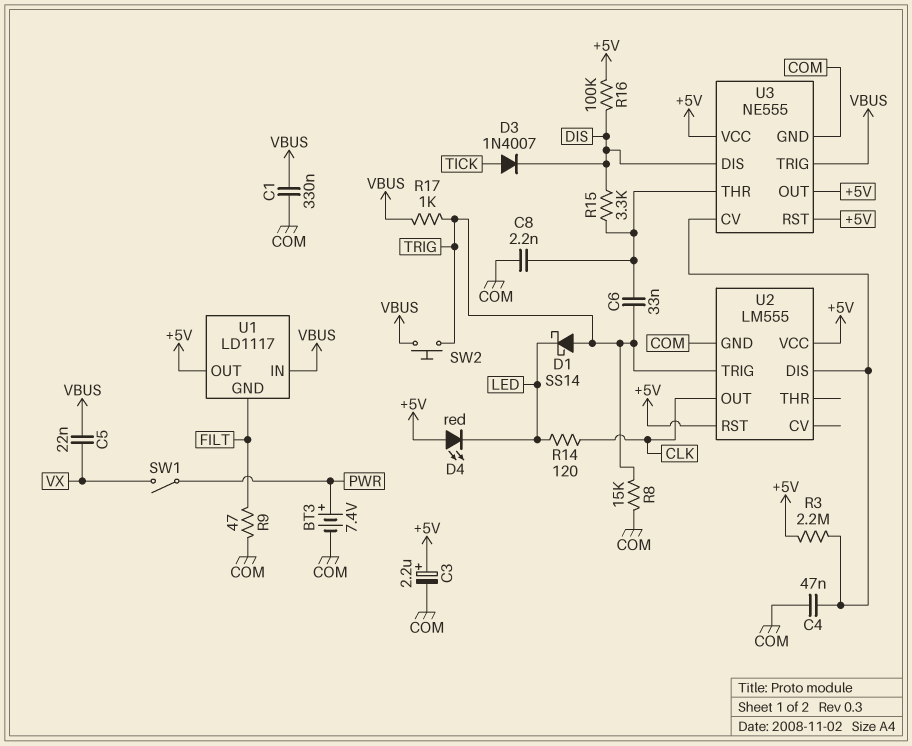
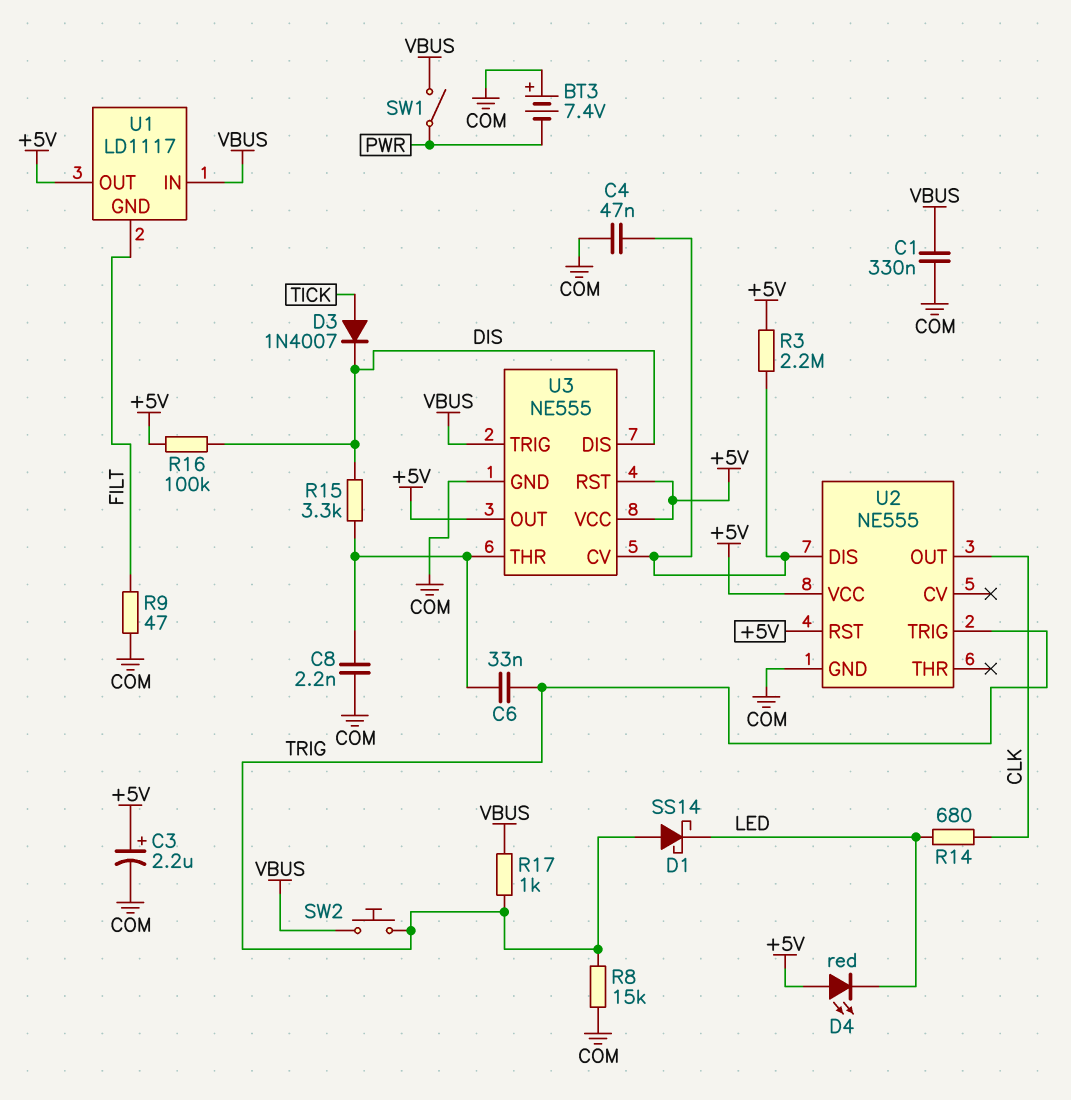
BT3: 7.4V (plus PWR, minus COM) -> 7.4V (plus COM, minus PWR)
C5: 22nF (VBUS, VX) -> none
R14: 120 (CLK, LED) -> 680 (CLK, LED)
SW1: switch (PWR, VX) -> switch (PWR, VBUS)
U2: LM555 -> NE555

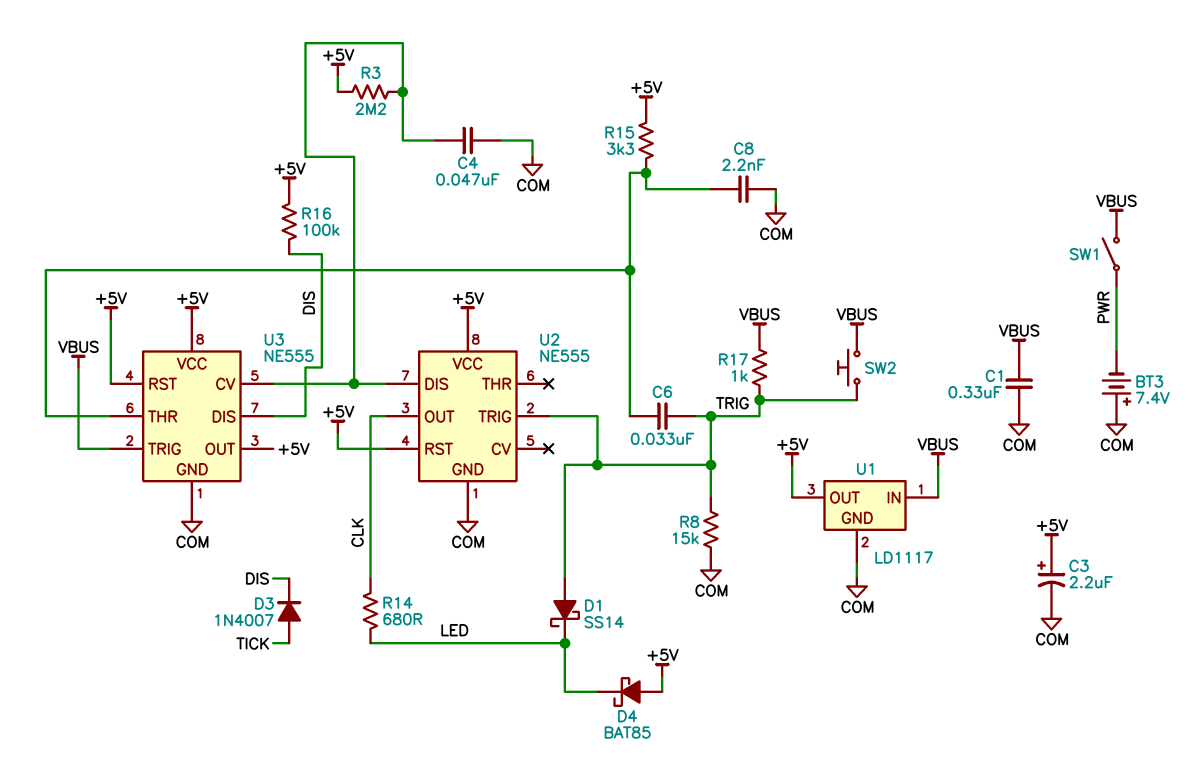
D4: LED red (A +5V, K LED) -> schottky BAT85 (A +5V, K LED)
R9: 47 (COM, FILT) -> none
R15: 3.3k (DIS, U3/THR) -> 3.3k (+5V, U3/THR)
U1 pin GND: FILT -> COM

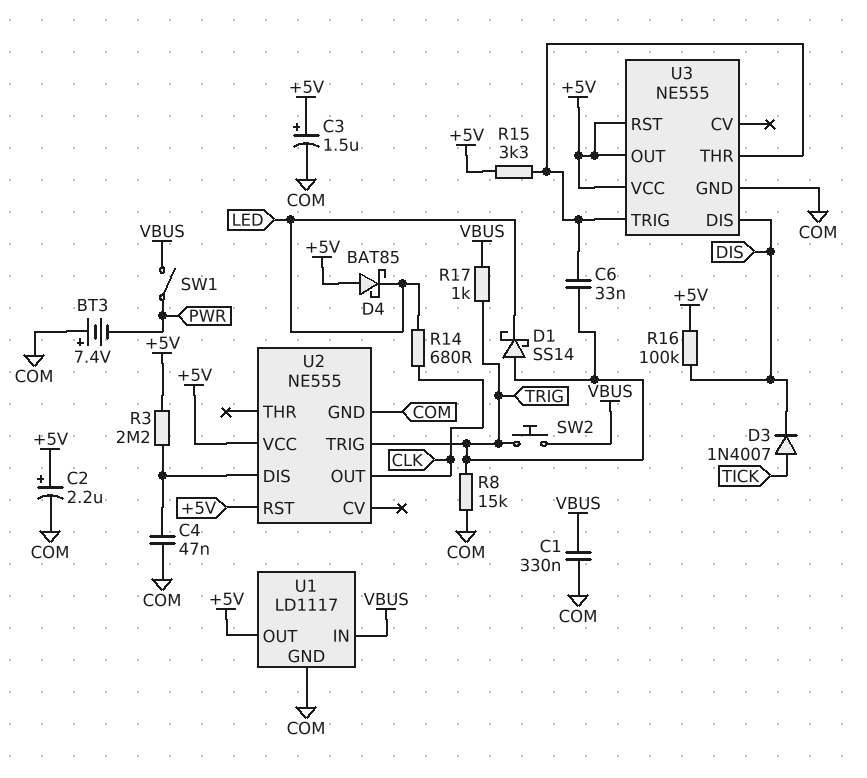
C2: none -> 2.2uF (plus +5V, minus COM)
C3: 2.2uF (plus +5V, minus COM) -> 1.5uF (plus +5V, minus COM)
C8: 2.2nF (COM, U3/THR) -> none
U3 pin CV: U2/DIS -> none
U3 pin TRIG: VBUS -> U3/THR

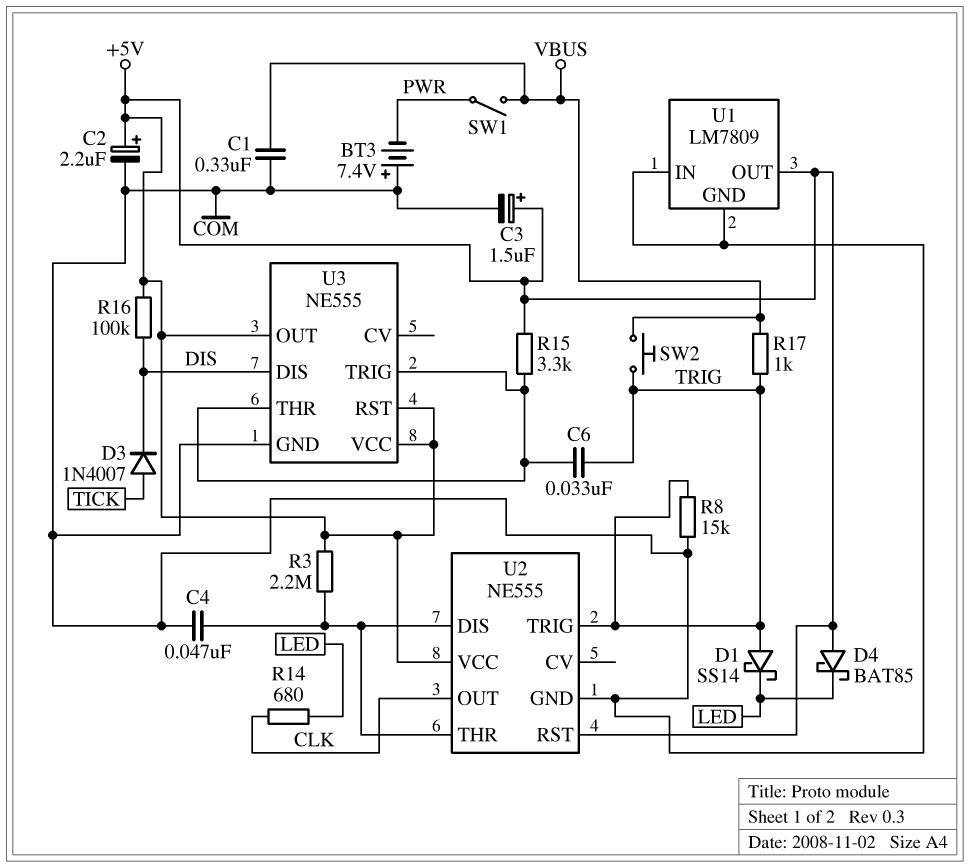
U1: LD1117 -> LM7809
U1 pin IN: VBUS -> COM
U2 pin THR: none -> U2/DIS

